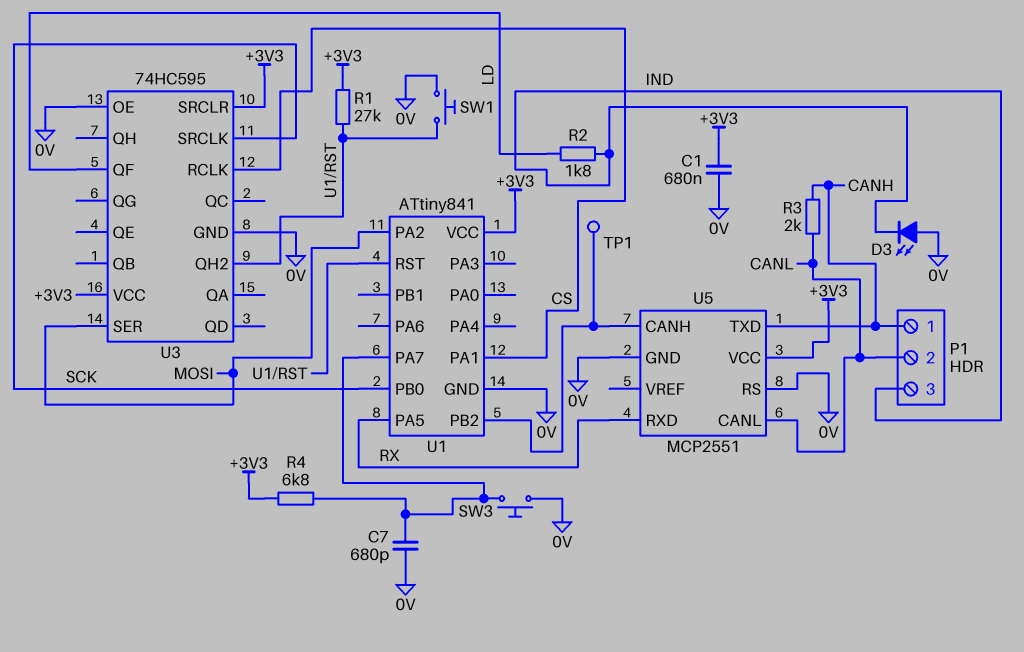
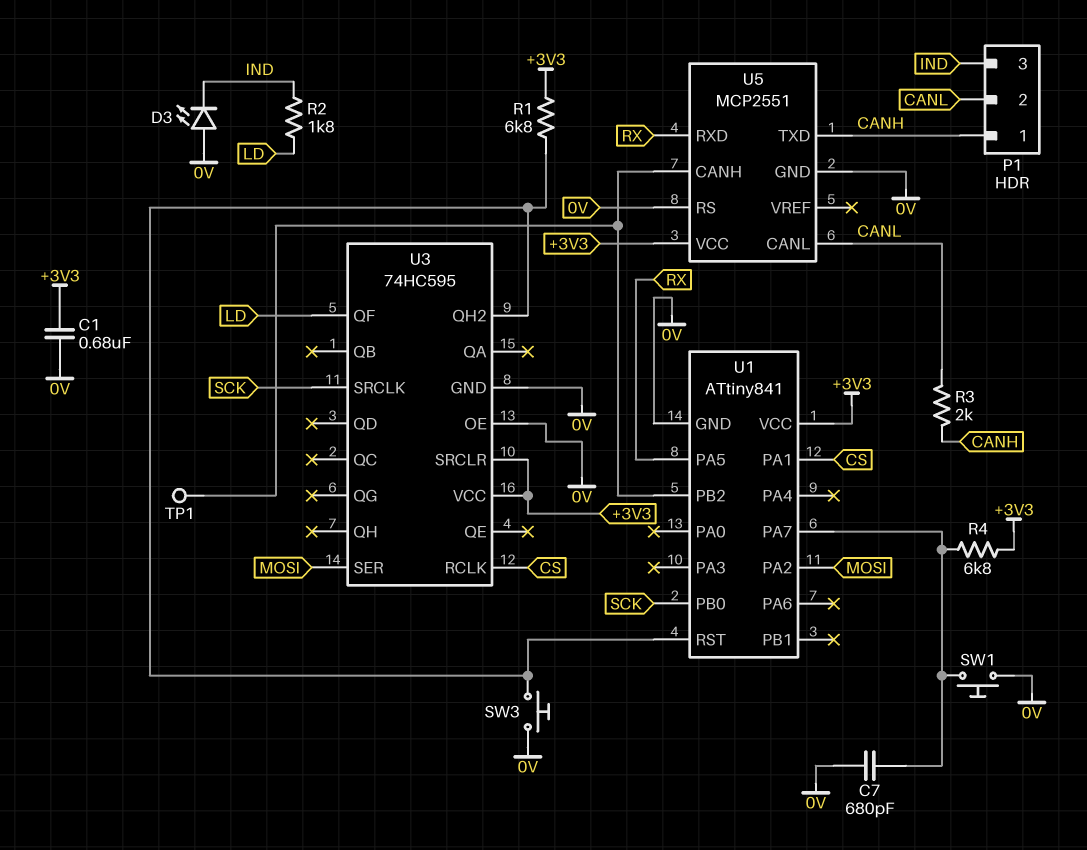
R1: 27k (+3V3, U1/RST) -> 6.8k (+3V3, U1/RST)
SW1: button (0V, U1/RST) -> button (0V, U1/PA7)
SW3: button (0V, U1/PA7) -> button (0V, U1/RST)

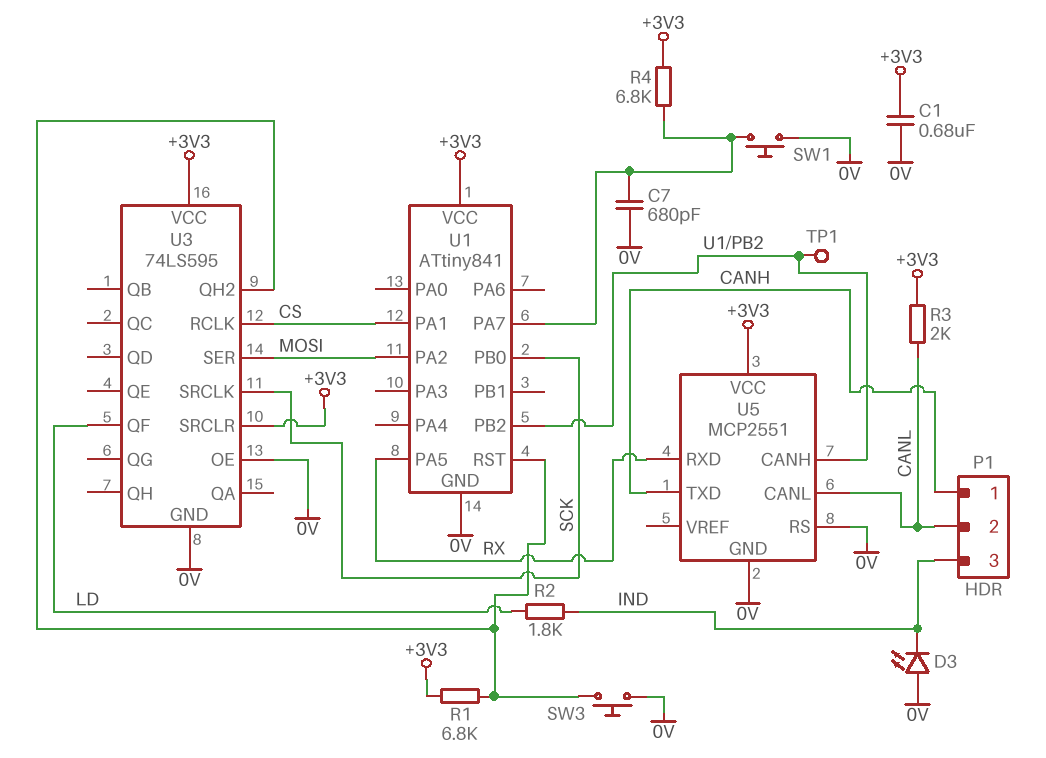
R3: 2k (CANH, CANL) -> 2k (+3V3, CANL)
U3: 74HC595 -> 74LS595

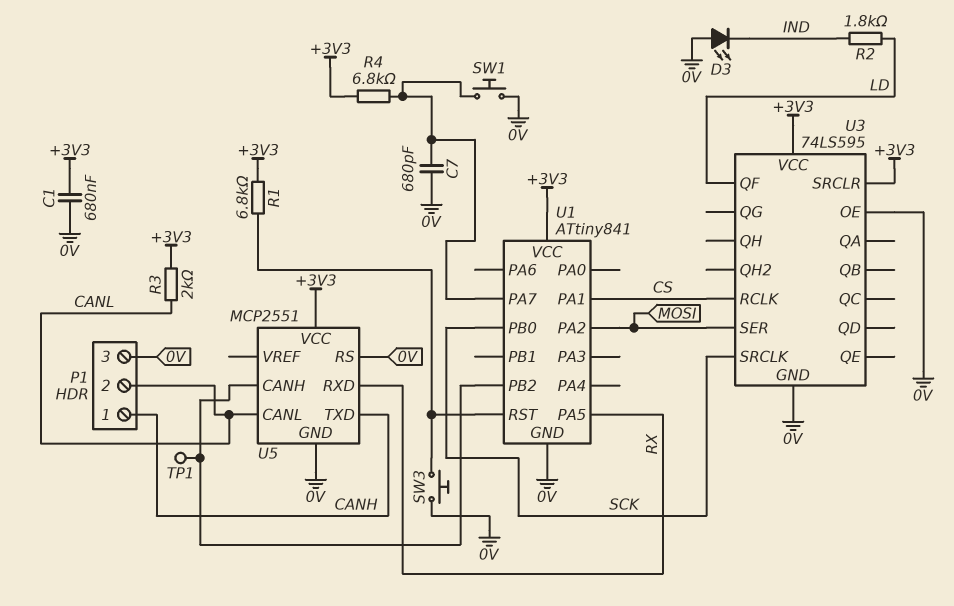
P1 pin 3: IND -> 0V
U3 pin QH2: U1/RST -> none

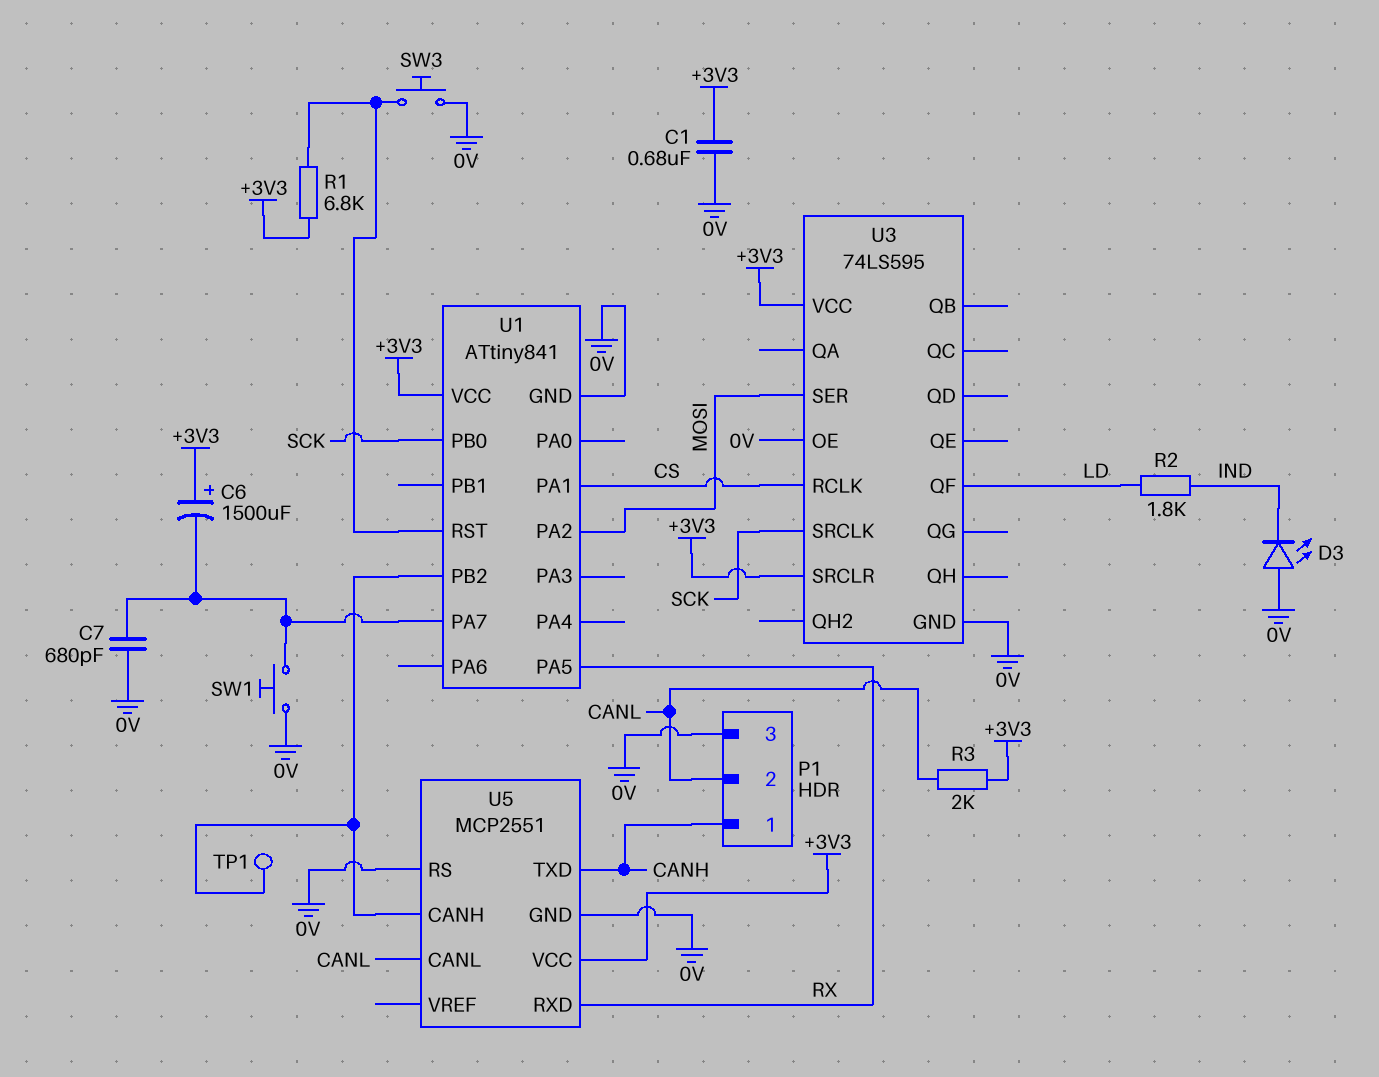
C6: none -> 1500uF (plus +3V3, minus U1/PA7)
R4: 6.8k (+3V3, U1/PA7) -> none

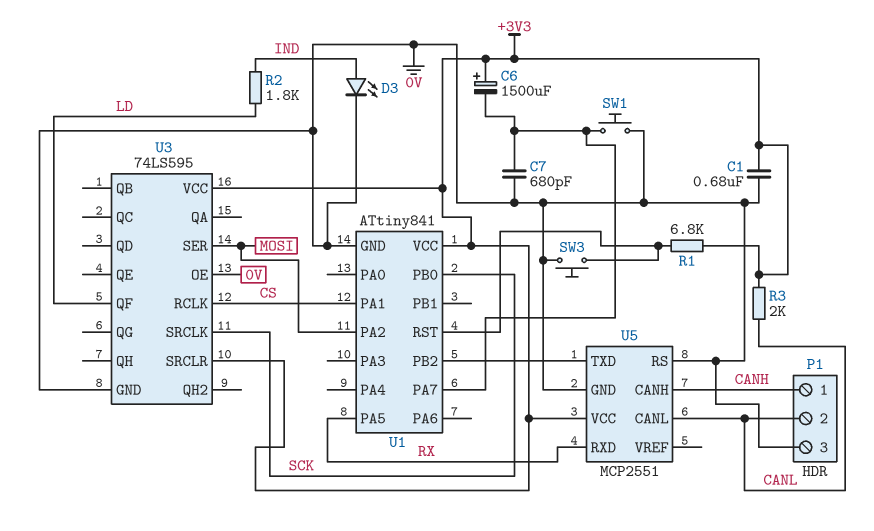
D3: LED (A 0V, K IND) -> LED (A IND, K 0V)
TP1: test point (U1/PB2) -> none
U5 pin CANH: U1/PB2 -> CANH
U5 pin TXD: CANH -> U1/PB2

